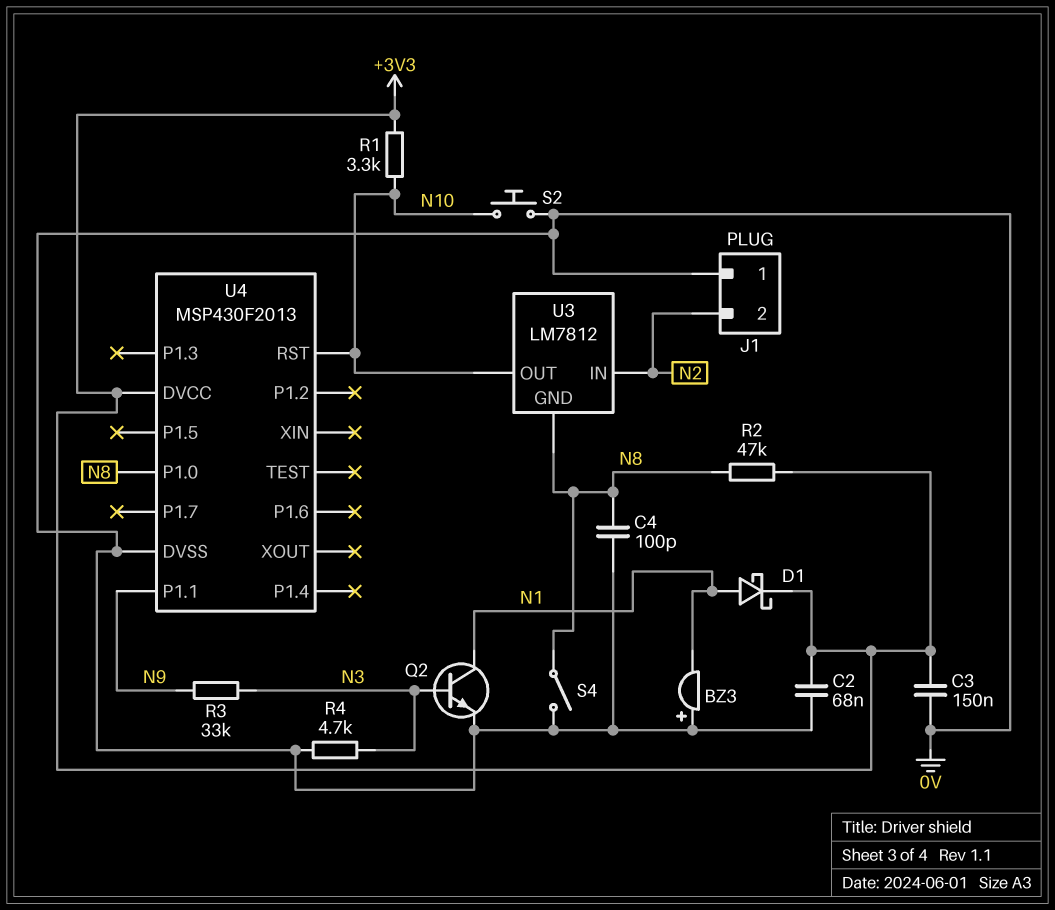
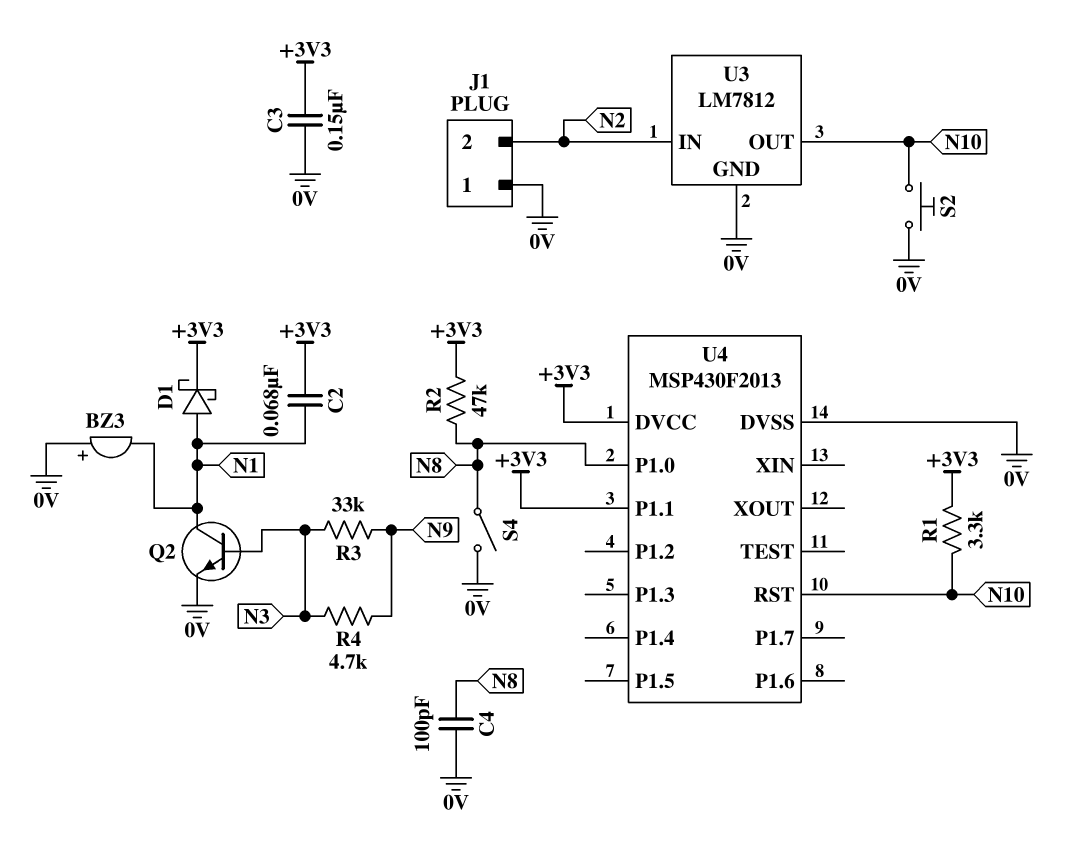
C2: 68nF (+3V3, 0V) -> 68nF (+3V3, N1)
R4: 4.7k (0V, N3) -> 4.7k (N3, N9)
U3 pin GND: N8 -> 0V
U4 pin P1.1: N9 -> +3V3

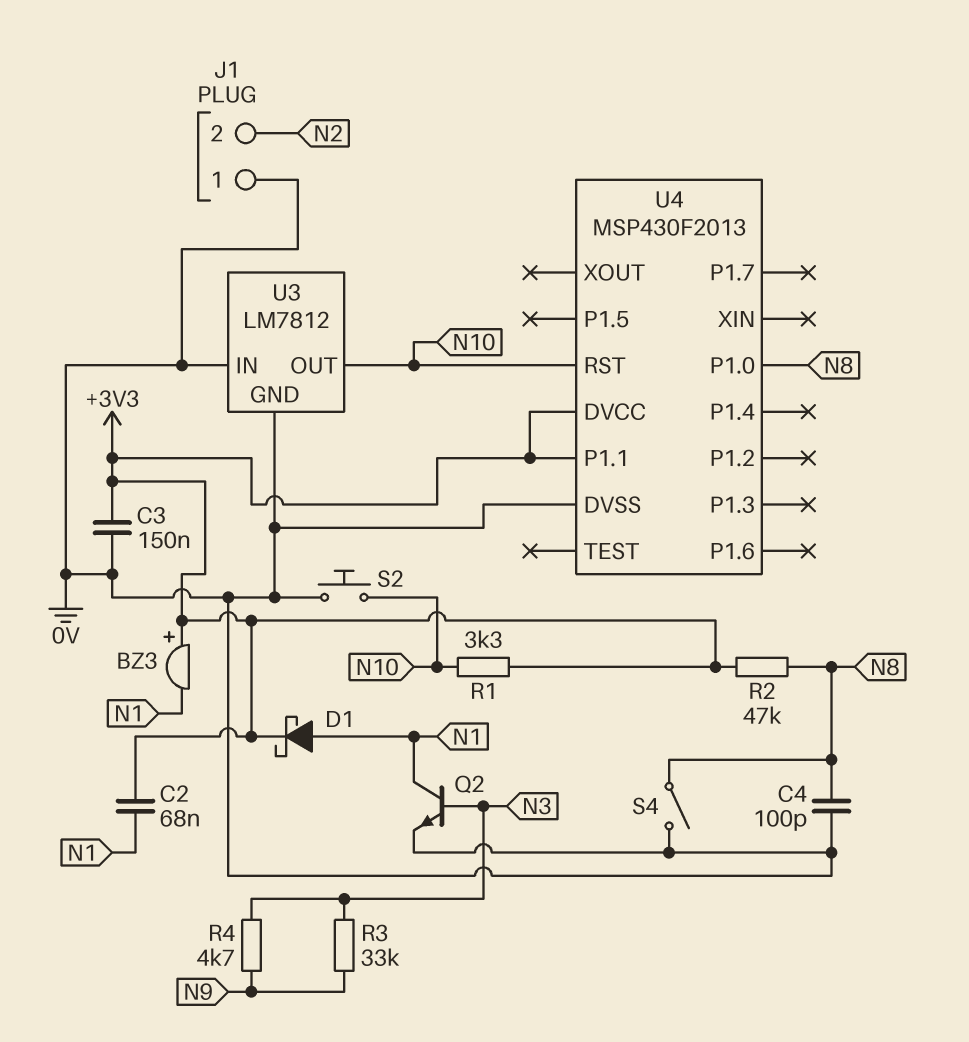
BZ3: buzzer (plus 0V, minus N1) -> buzzer (plus +3V3, minus N1)
U3 pin IN: N2 -> 0V

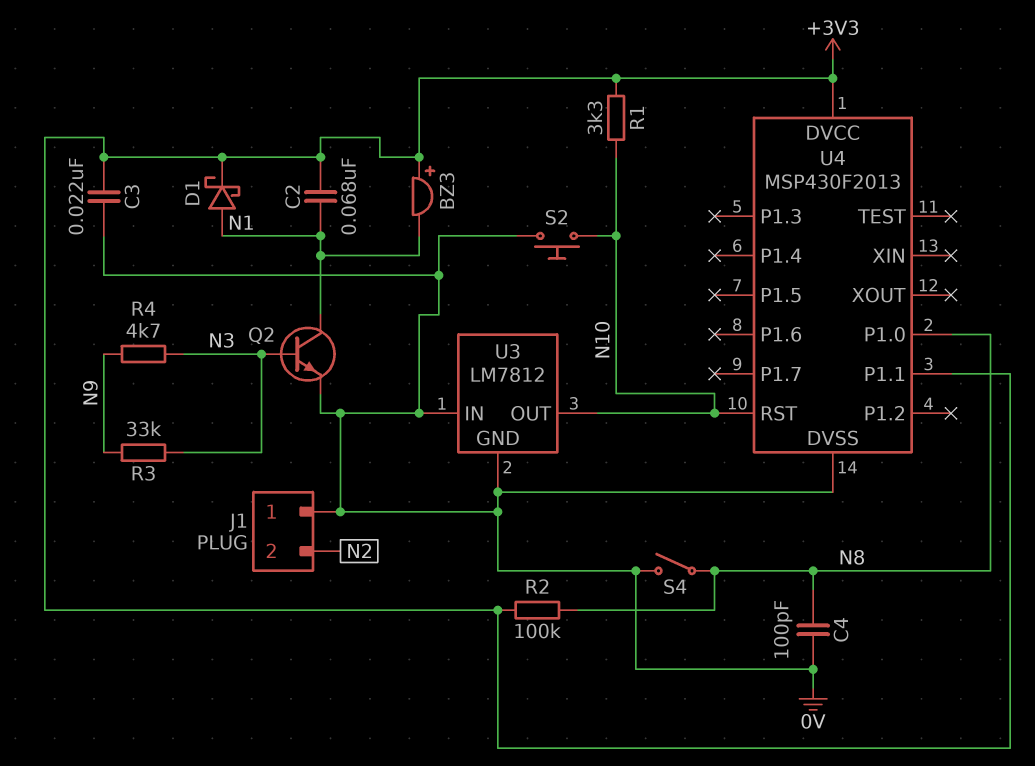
C3: 150nF (+3V3, 0V) -> 22nF (+3V3, 0V)
R2: 47k (+3V3, N8) -> 100k (+3V3, N8)

